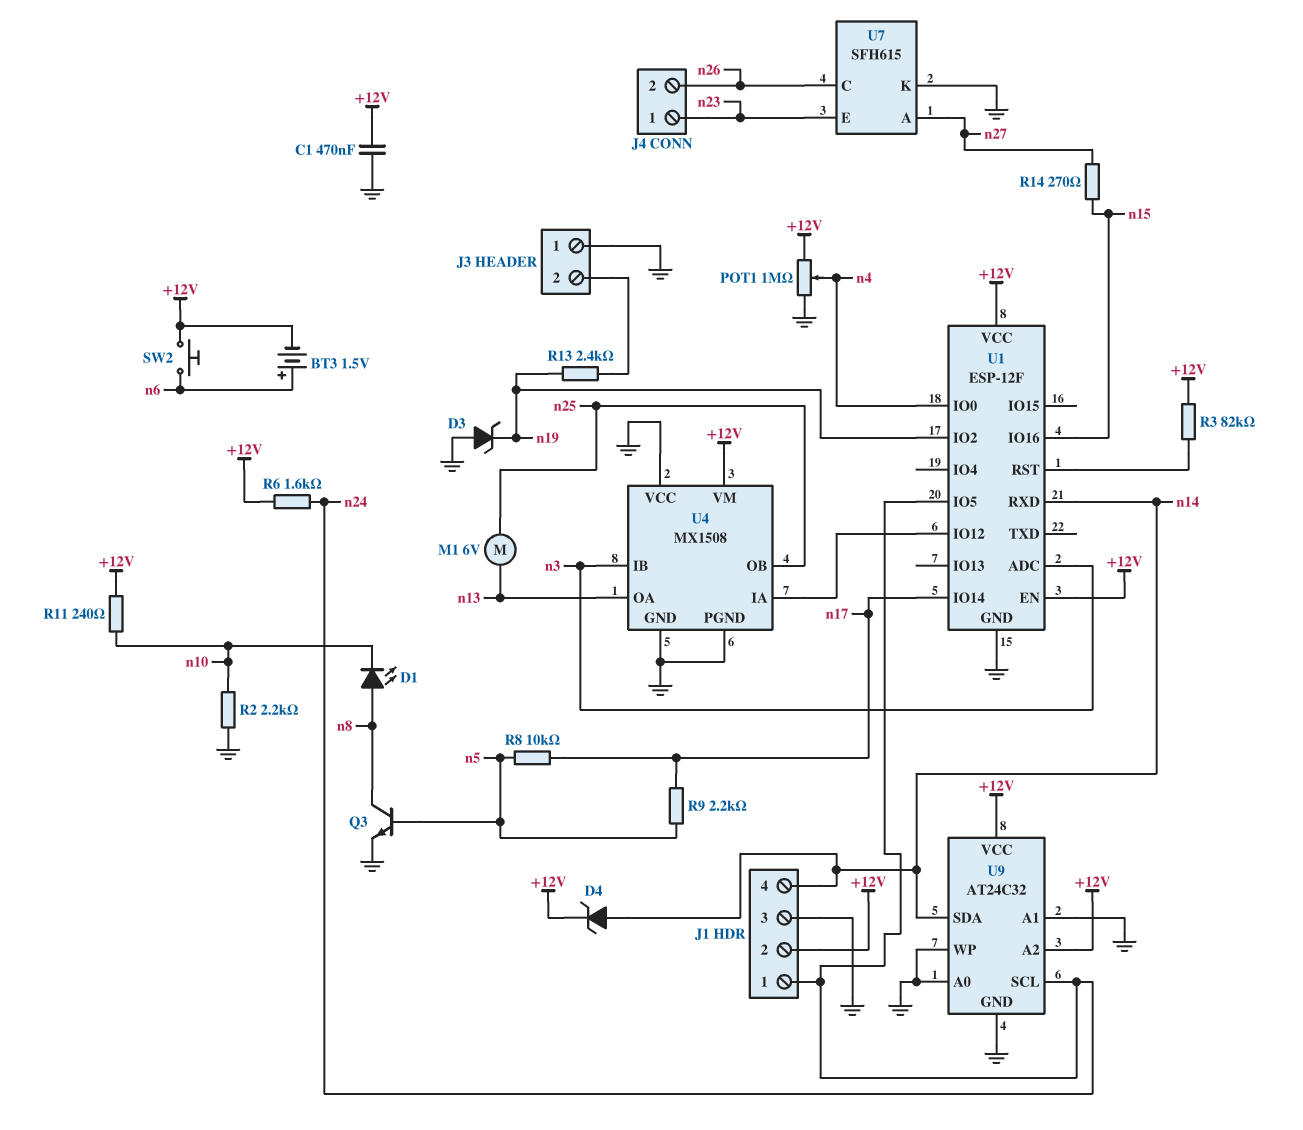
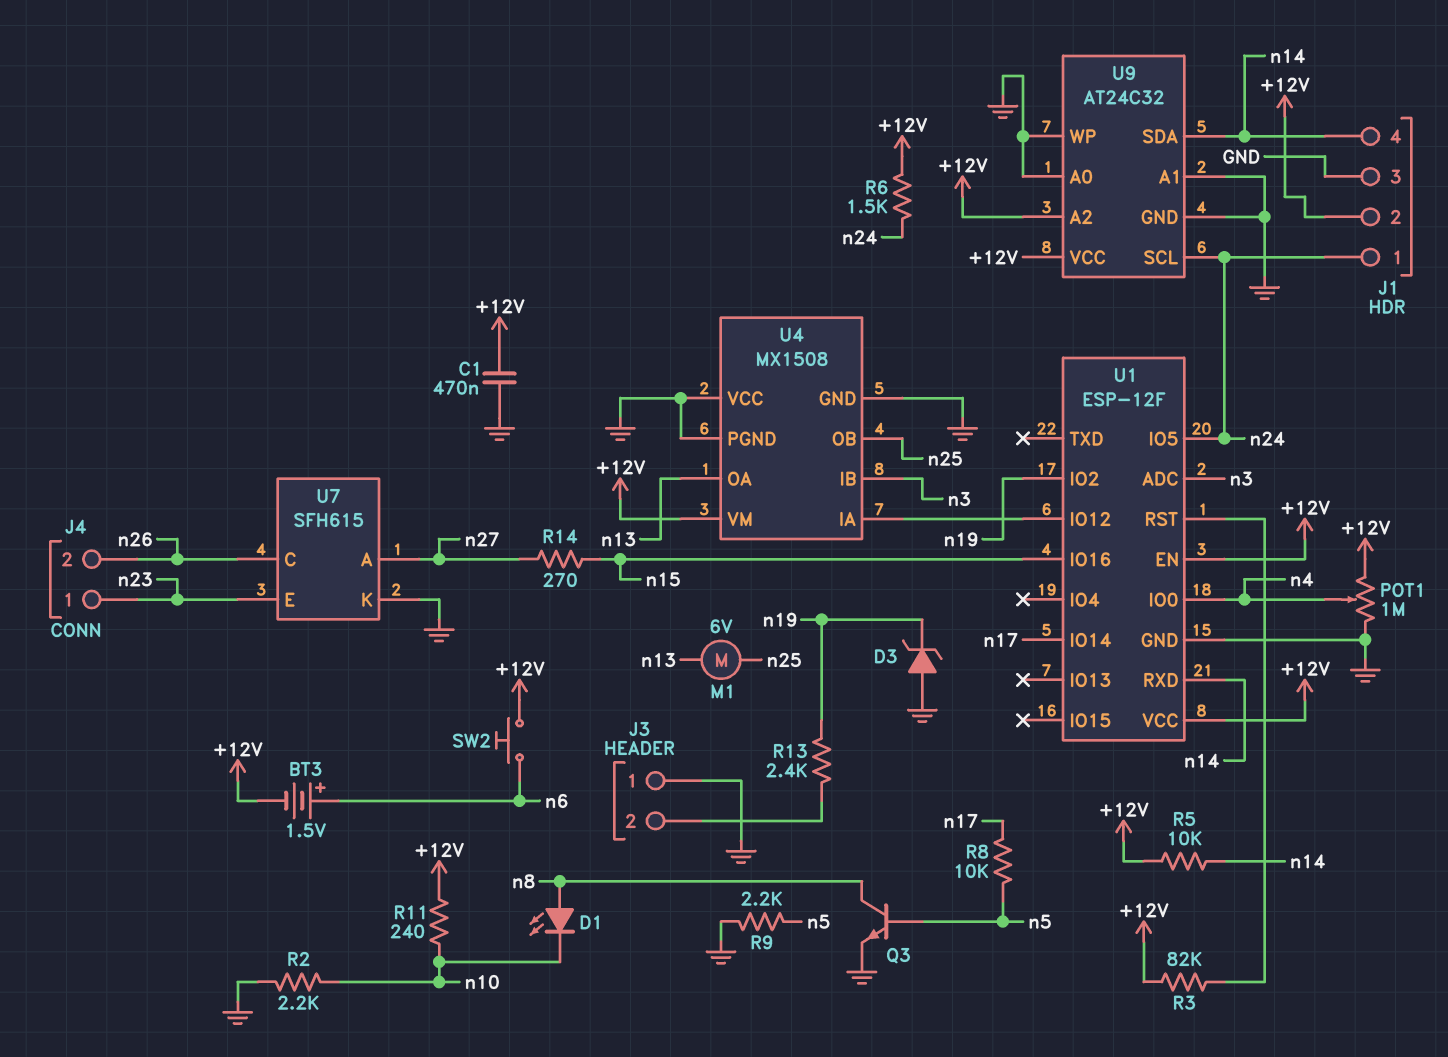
D4: zener (A n14, K +12V) -> none
R5: none -> 10k (+12V, n14)
R6: 1.6k (+12V, n24) -> 1.5k (+12V, n24)
R9: 2.2k (n5, n17) -> 2.2k (GND, n5)

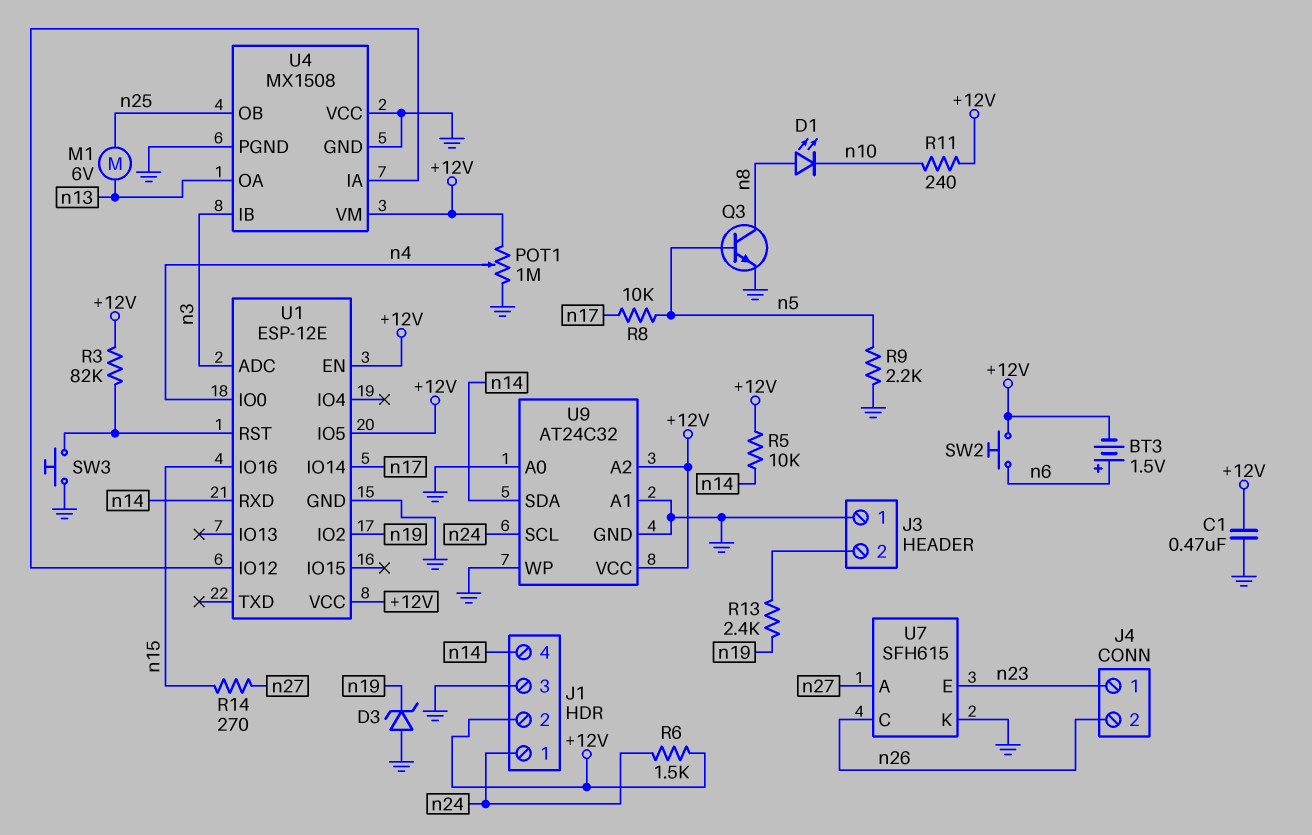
R2: 2.2k (GND, n10) -> none
SW3: none -> button (GND, U1/RST)
U1: ESP-12F -> ESP-12E
U1 pin IO5: n24 -> +12V

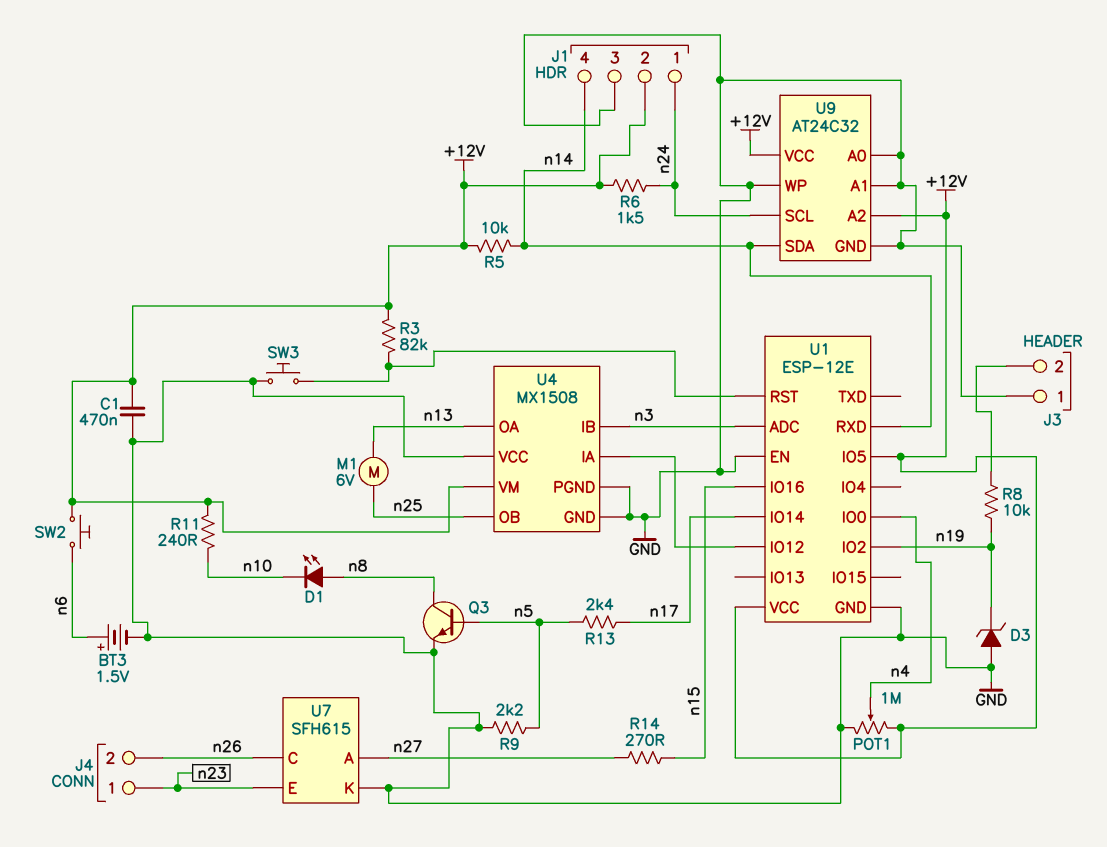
BT3: 1.5V (plus n6, minus +12V) -> 1.5V (plus n6, minus GND)
R8: 10k (n5, n17) -> 10k (J3/2, n19)
R13: 2.4k (J3/2, n19) -> 2.4k (n5, n17)
U1 pin EN: +12V -> GND

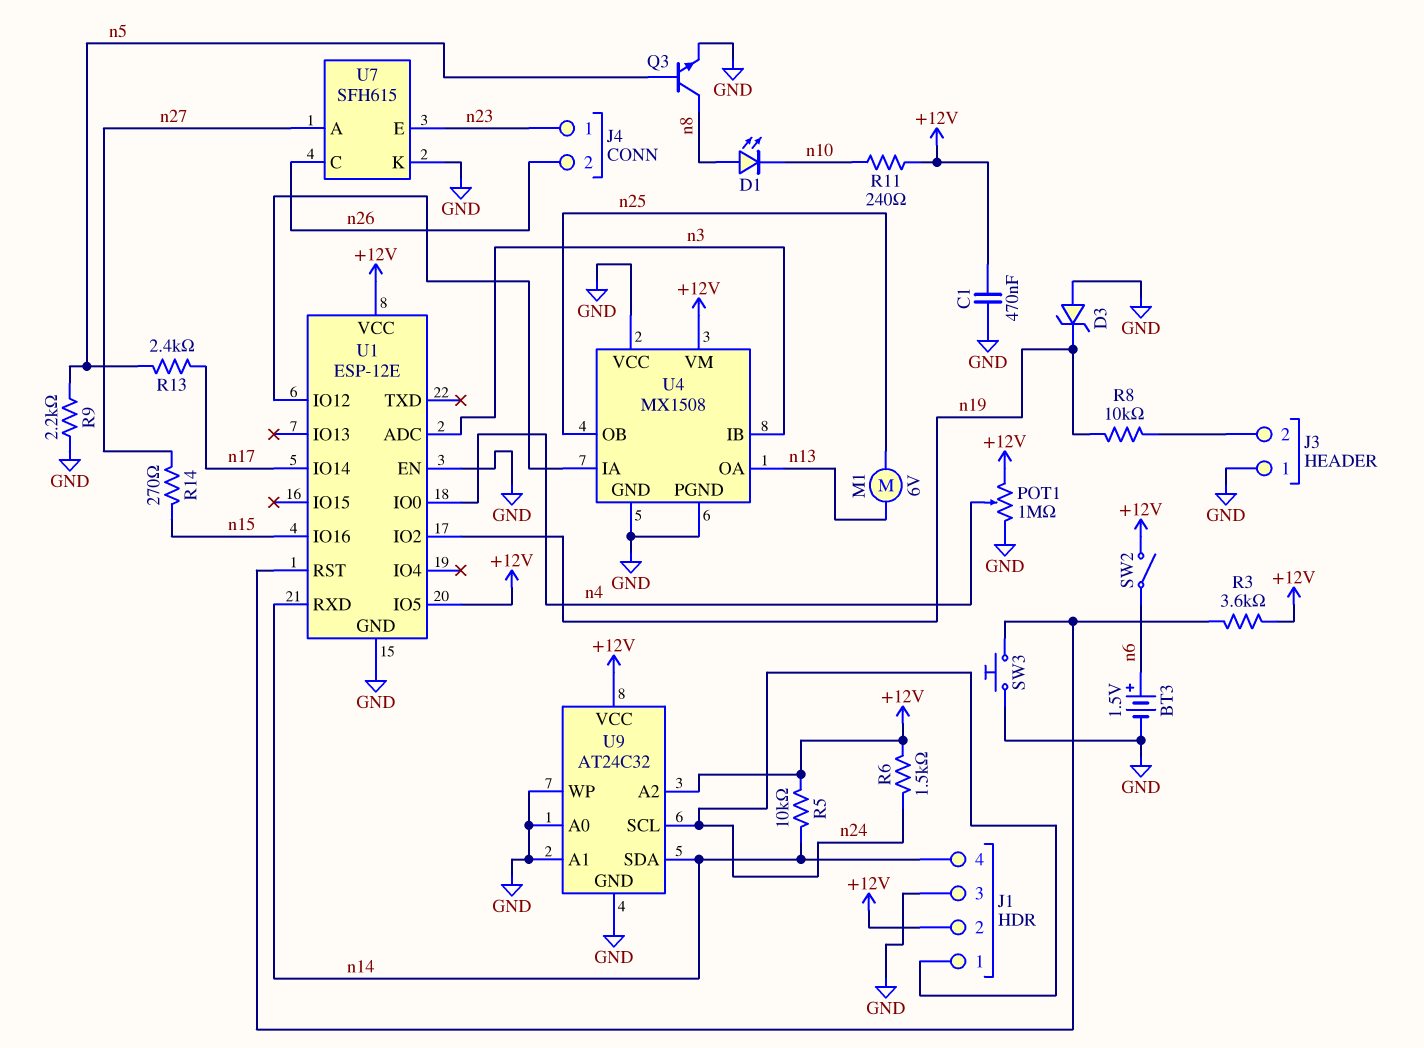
R3: 82k (+12V, U1/RST) -> 3.6k (+12V, U1/RST)
SW2: button (+12V, n6) -> switch (+12V, n6)

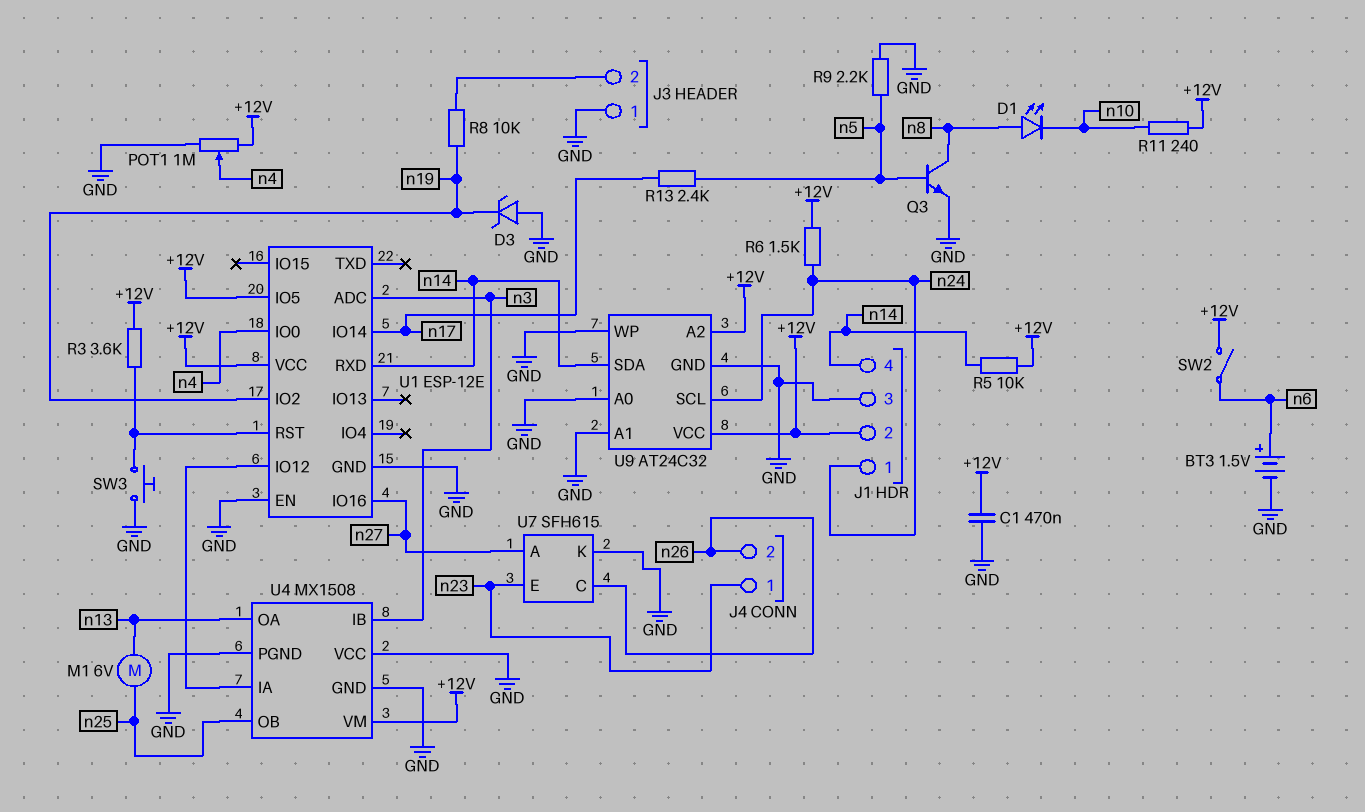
R14: 270 (n15, n27) -> none
U1 pin IO16: n15 -> n27

